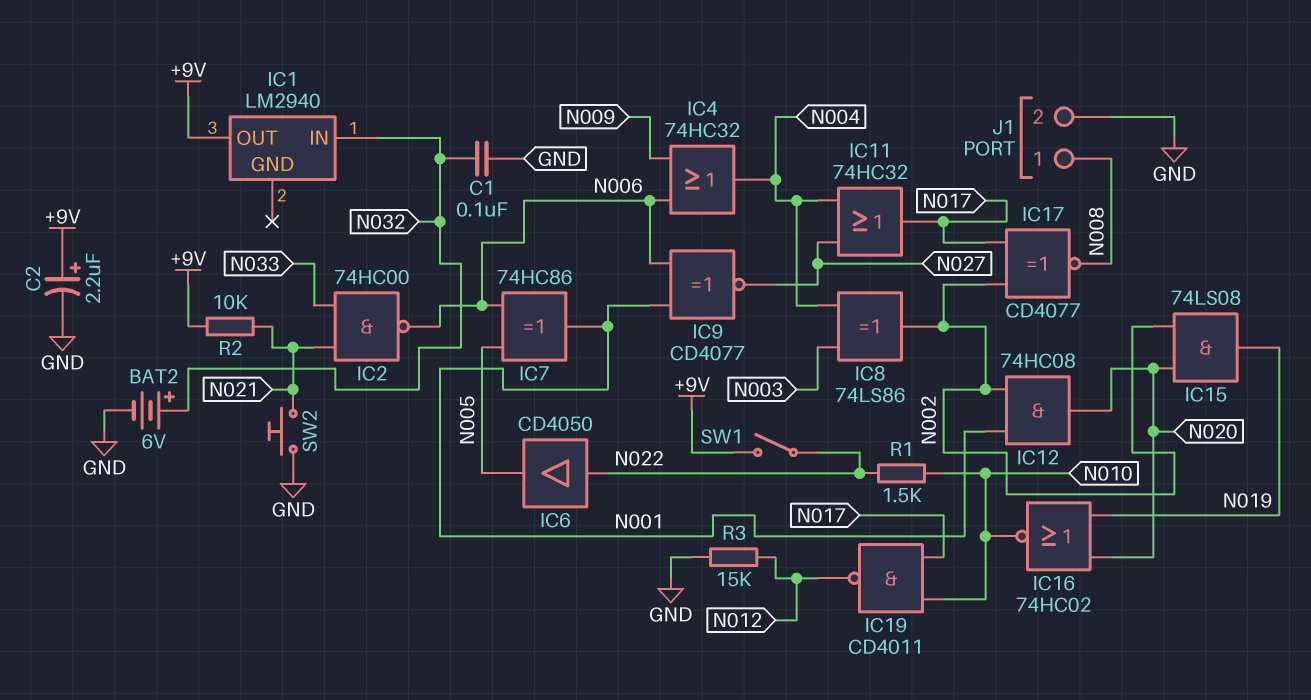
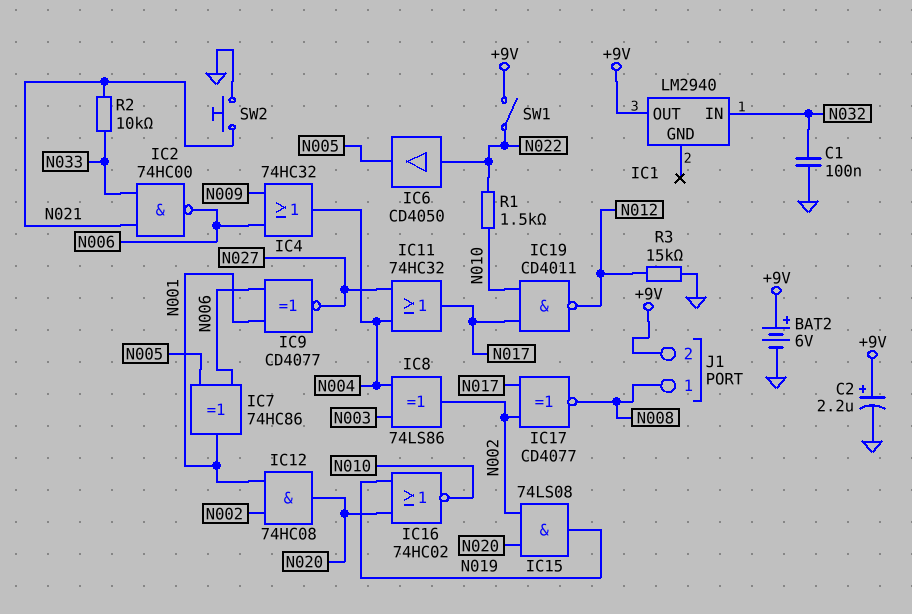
BAT2: 6V (plus N032, minus GND) -> 6V (plus +9V, minus GND)
J1 pin 2: GND -> +9V
R2: 10k (+9V, N021) -> 10k (N021, N033)

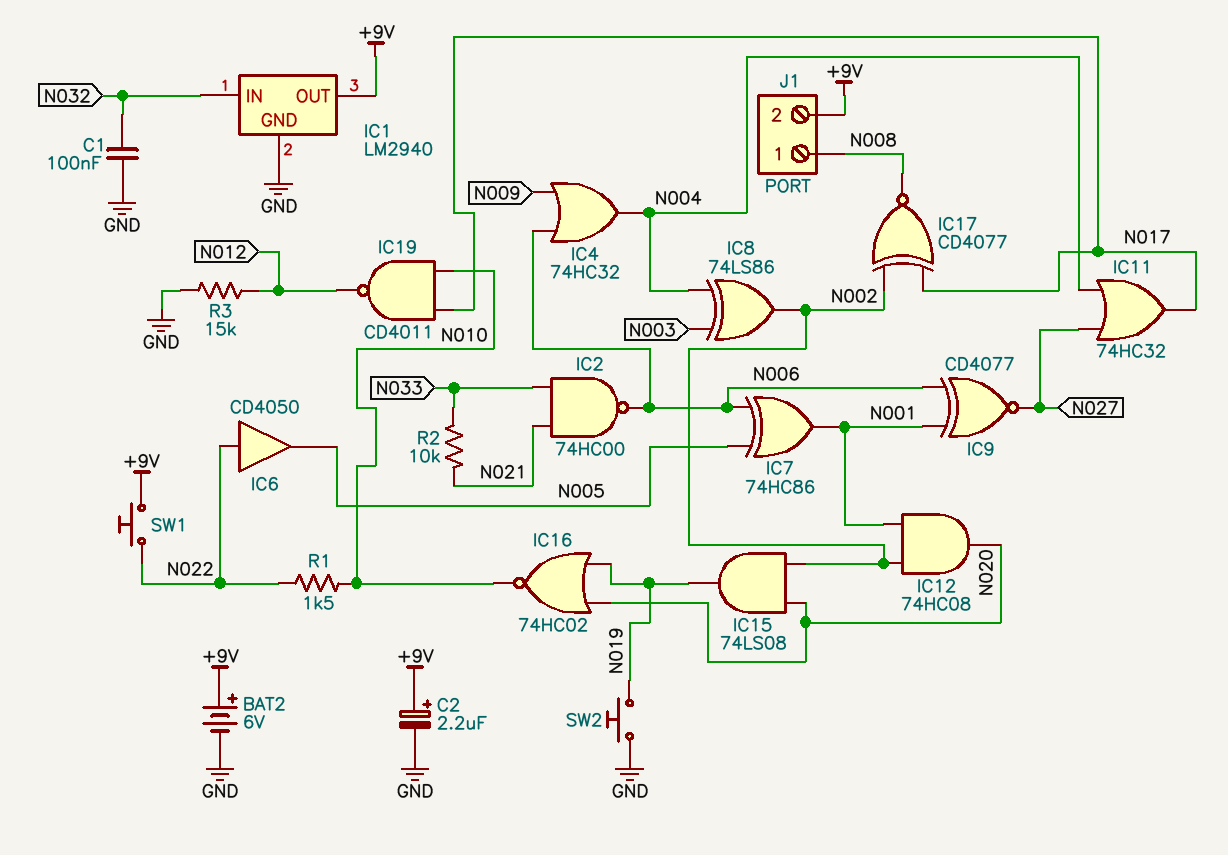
IC1 pin GND: none -> GND
SW1: switch (+9V, N022) -> button (+9V, N022)
SW2: button (GND, N021) -> button (GND, N019)

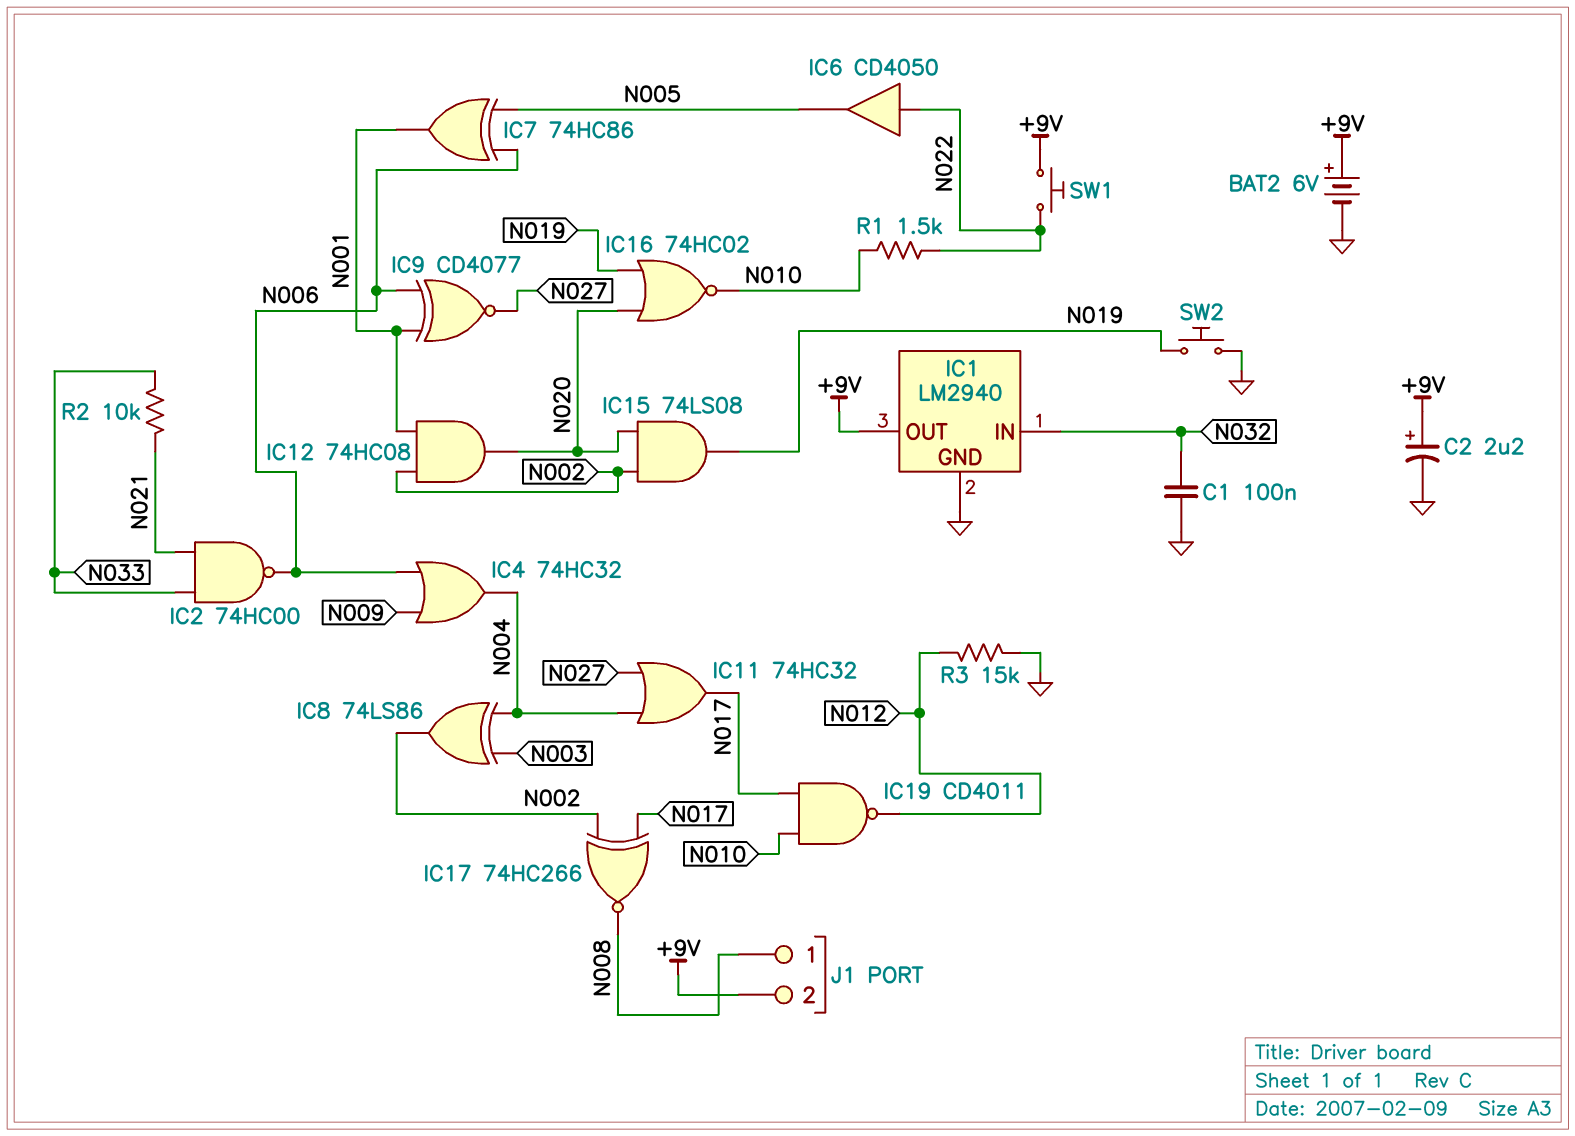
IC17: XNOR CD4077 (in N002, in N017, out N008) -> XNOR 74HC266 (in N002, in N017, out N008)

